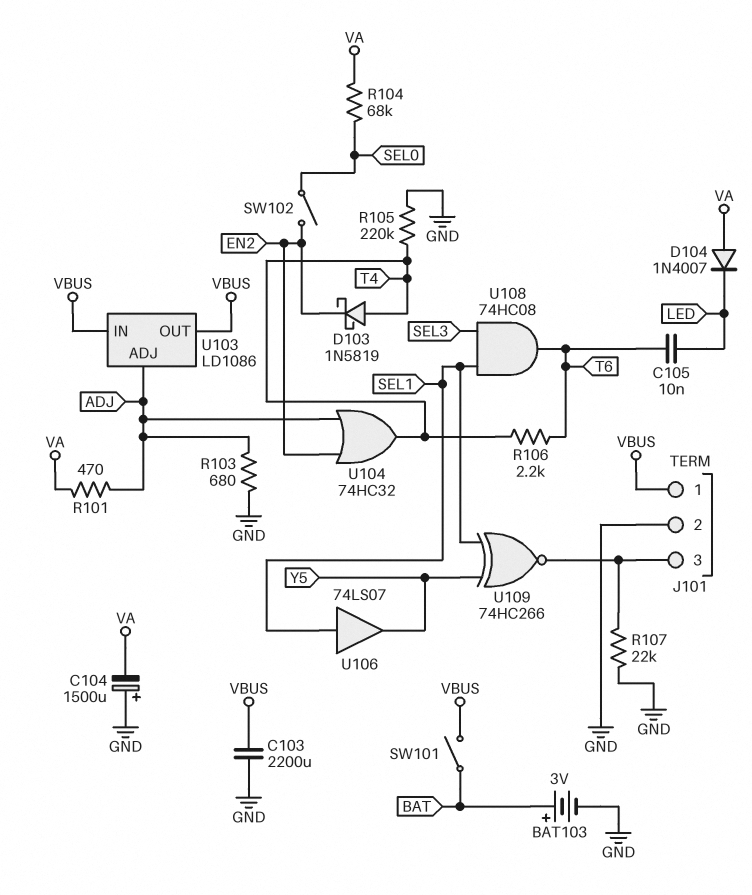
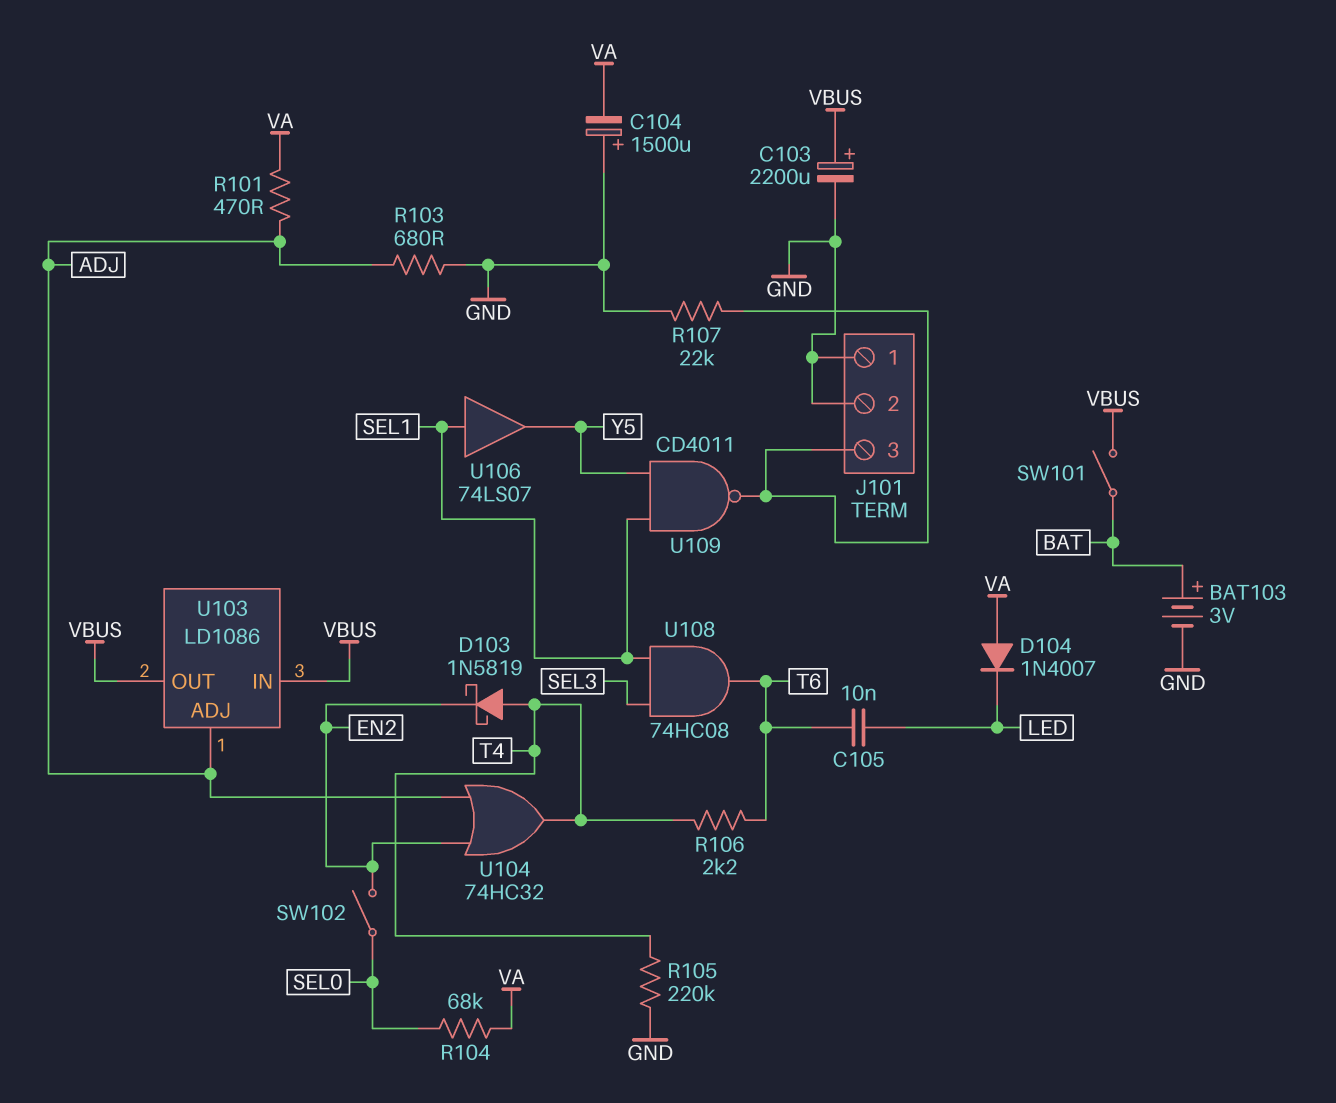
C103: 2200uF (GND, VBUS) -> 2200uF (plus VBUS, minus GND)
J101 pin 1: VBUS -> GND
U109: XNOR 74HC266 (in SEL1, in Y5, out J101/3) -> NAND CD4011 (in SEL1, in Y5, out J101/3)

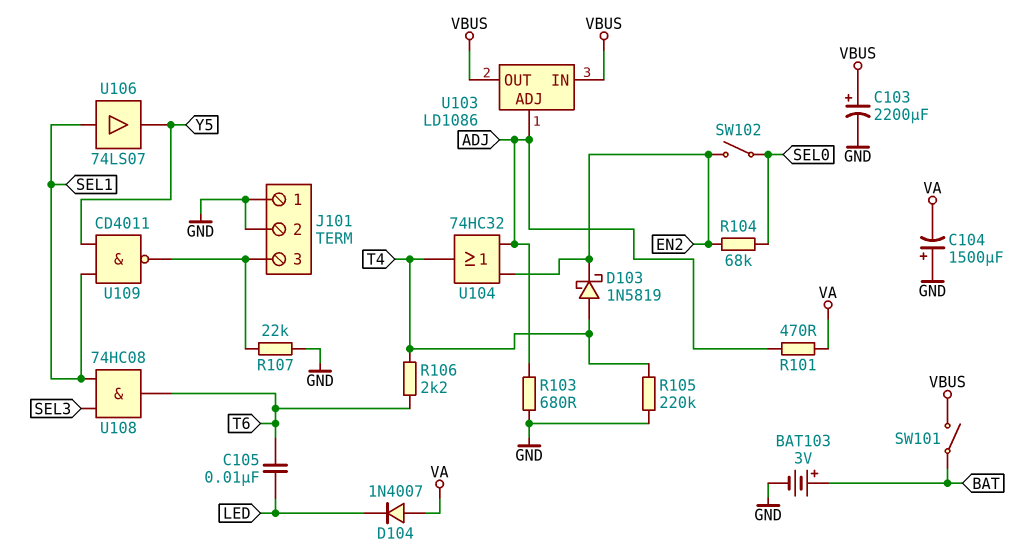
R104: 68k (SEL0, VA) -> 68k (EN2, SEL0)

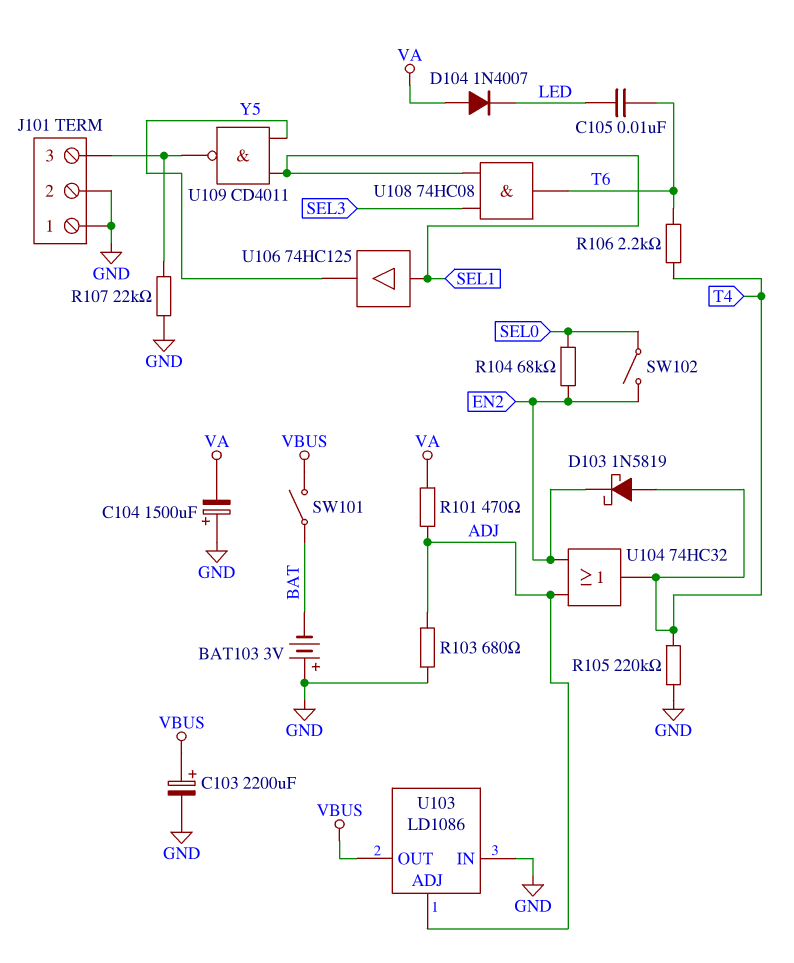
BAT103: 3V (plus BAT, minus GND) -> 3V (plus GND, minus BAT)
U103 pin IN: VBUS -> GND
U106: buffer 74LS07 (in SEL1, out Y5) -> buffer 74HC125 (in SEL1, out Y5)

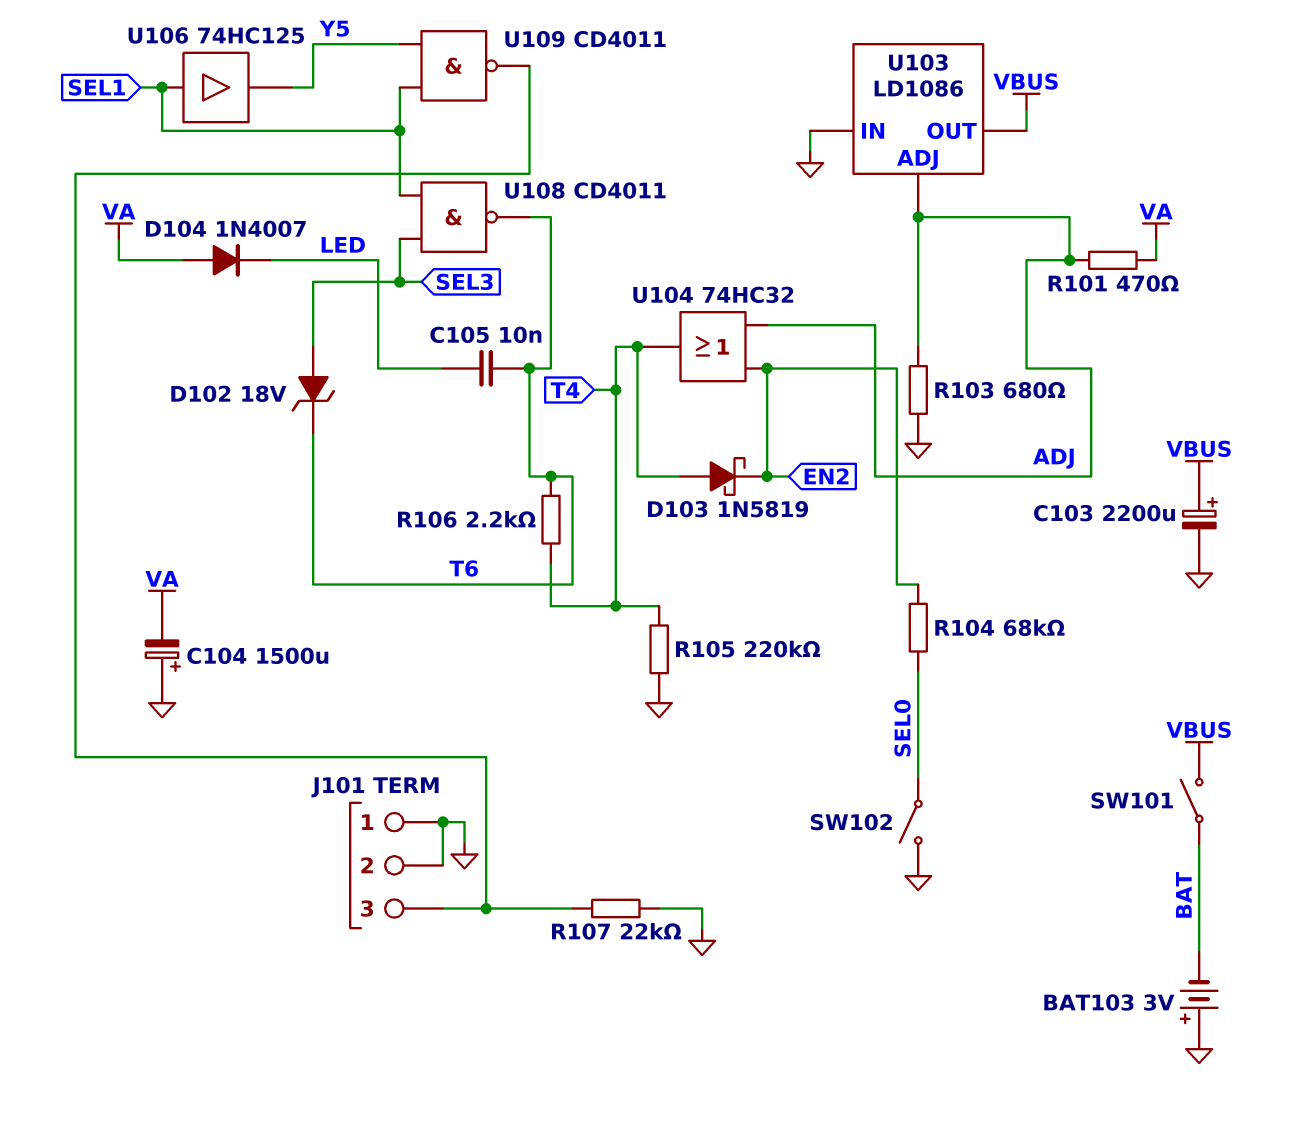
D102: none -> zener 18V (A SEL3, K T6)
SW102: switch (EN2, SEL0) -> switch (GND, SEL0)
U108: AND 74HC08 (in SEL1, in SEL3, out T6) -> NAND CD4011 (in SEL1, in SEL3, out T6)

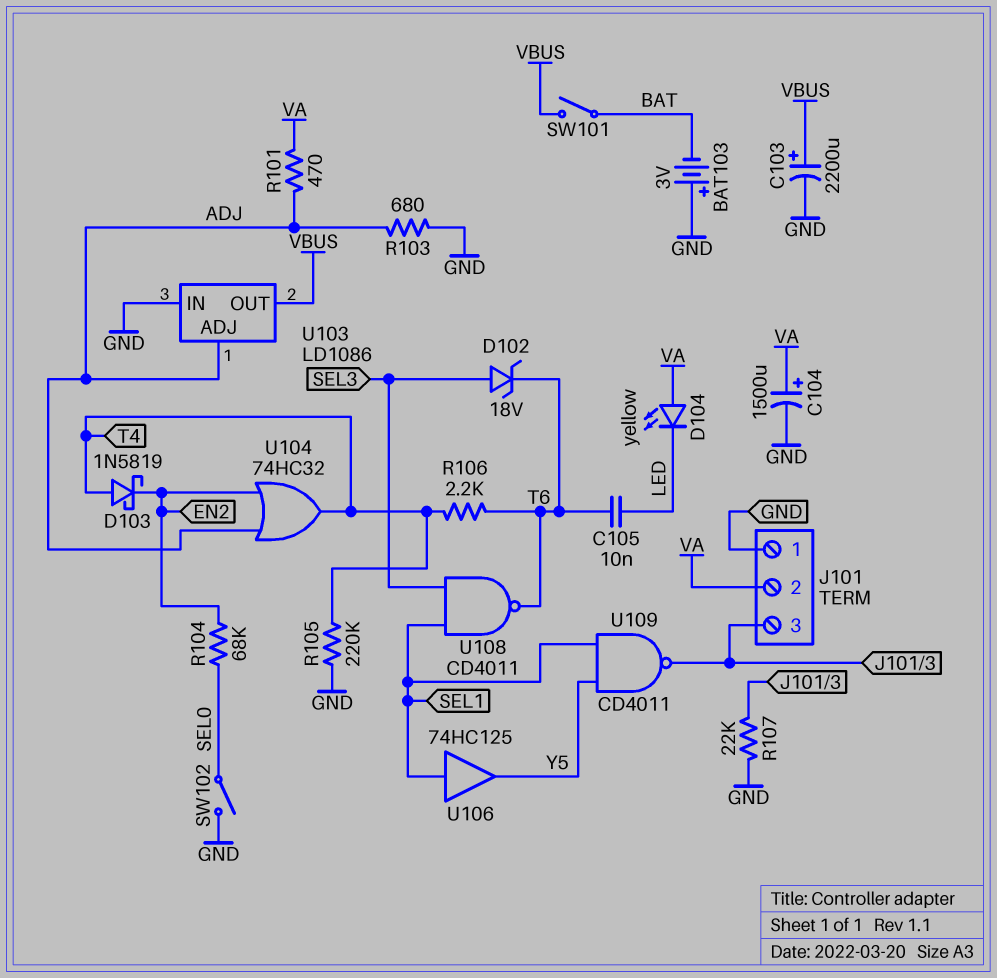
C104: 1500uF (plus GND, minus VA) -> 1500uF (plus VA, minus GND)
D104: diode 1N4007 (A VA, K LED) -> LED yellow (A VA, K LED)
J101 pin 2: GND -> VA

